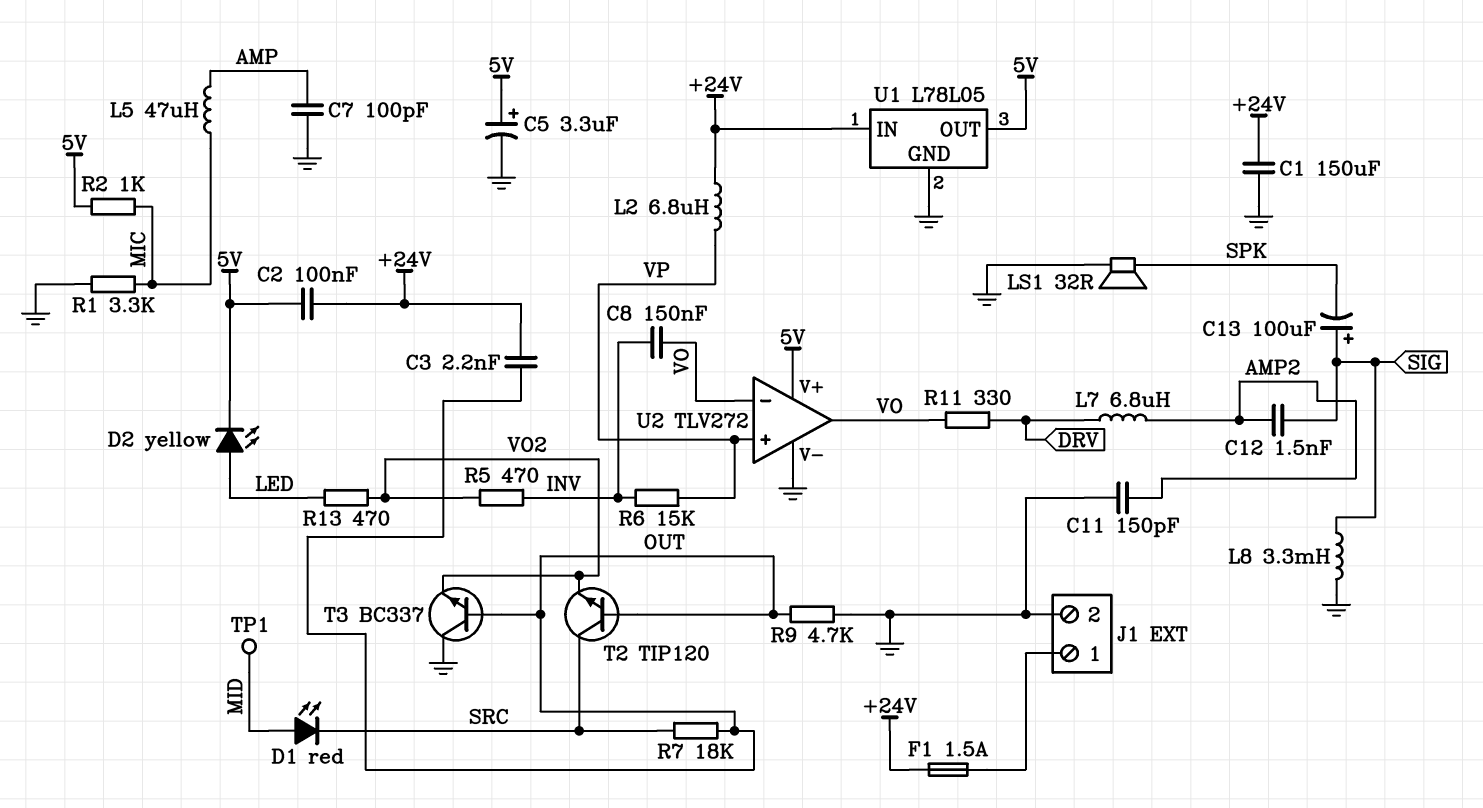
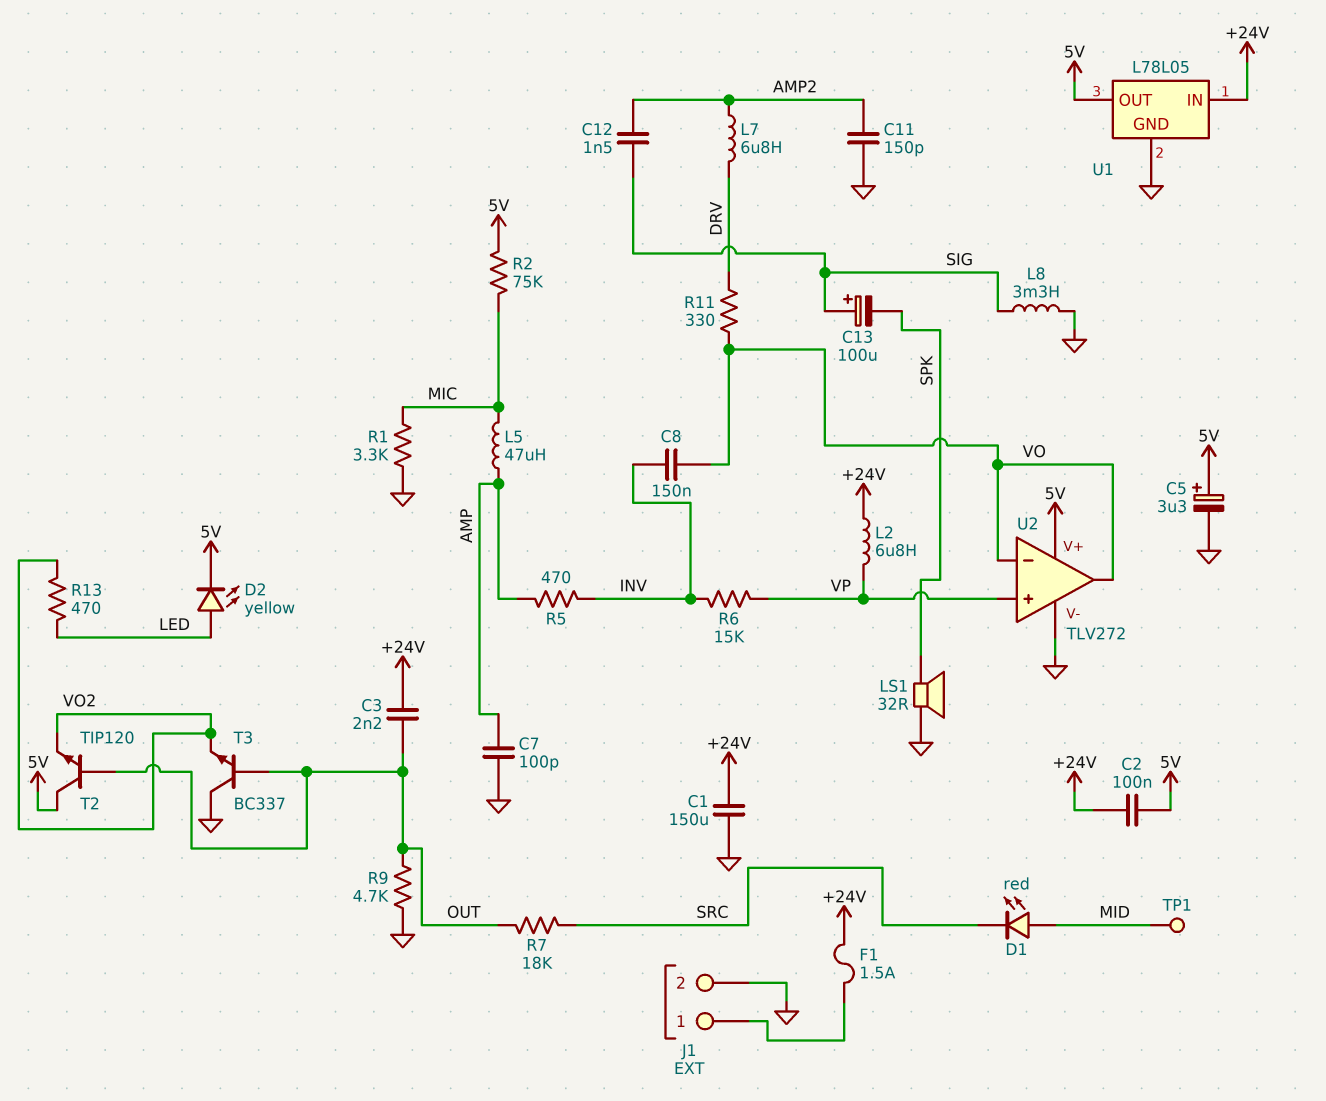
R2: 1k (5V, MIC) -> 75k (5V, MIC)
R5: 470 (INV, VO2) -> 470 (AMP, INV)
T2: NPN TIP120 (B OUT, C SRC, E VO2) -> NPN TIP120 (B OUT, C 5V, E VO2)

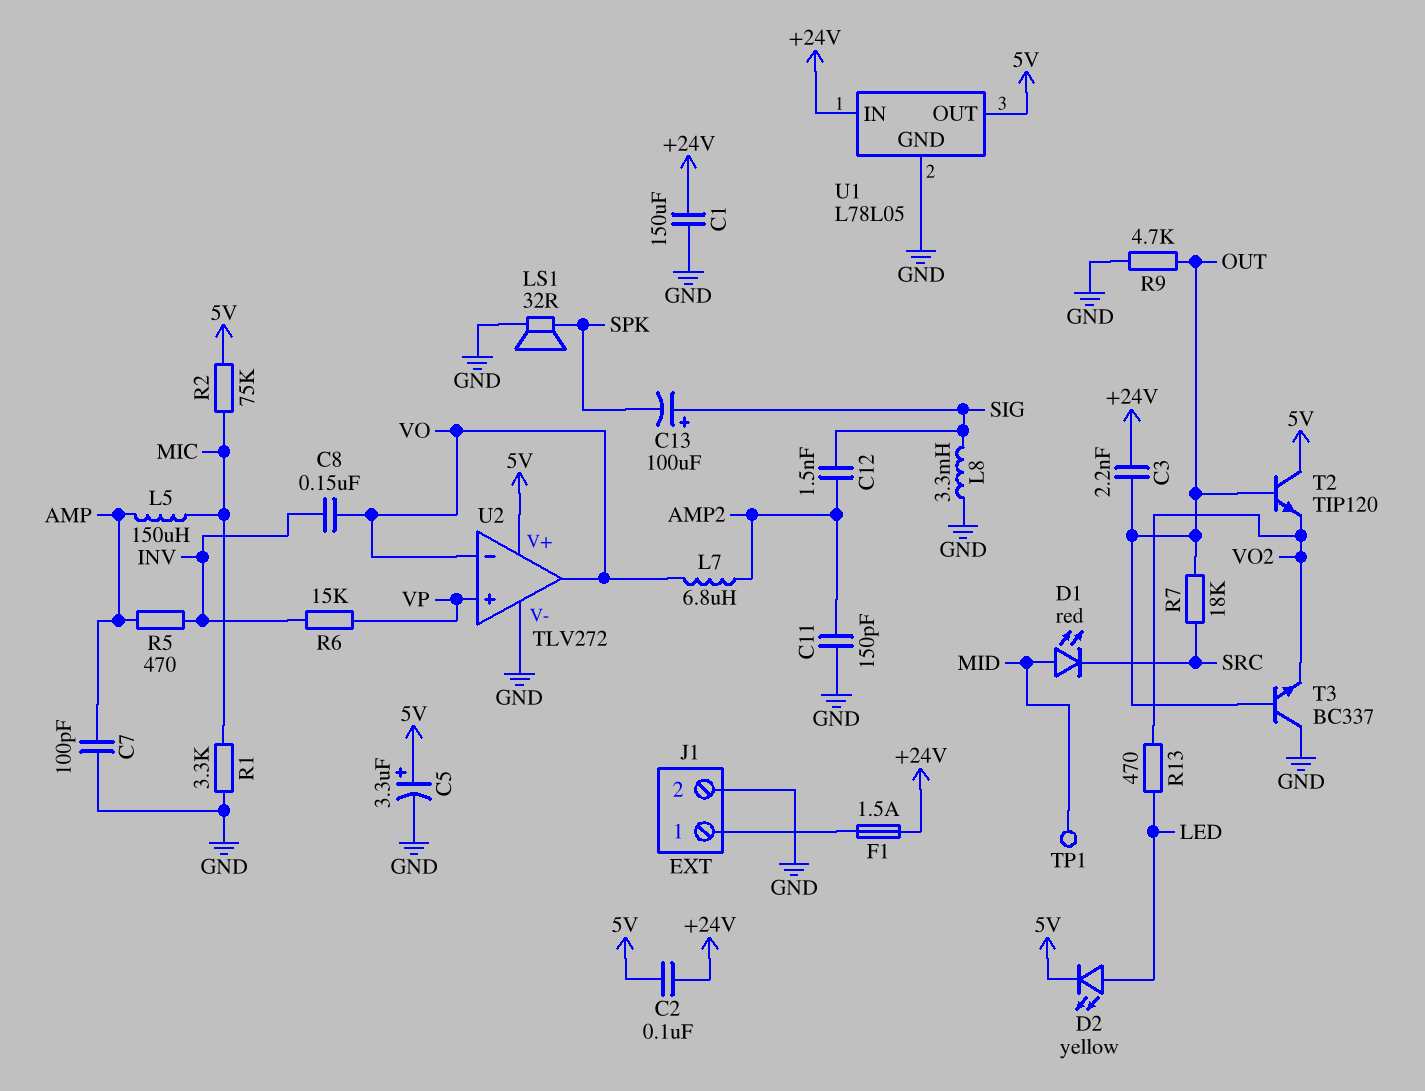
L2: 6.8uH (+24V, VP) -> none
L5: 47uH (AMP, MIC) -> 150uH (AMP, MIC)
L7: 6.8uH (AMP2, DRV) -> 6.8uH (AMP2, VO)
R11: 330 (DRV, VO) -> none

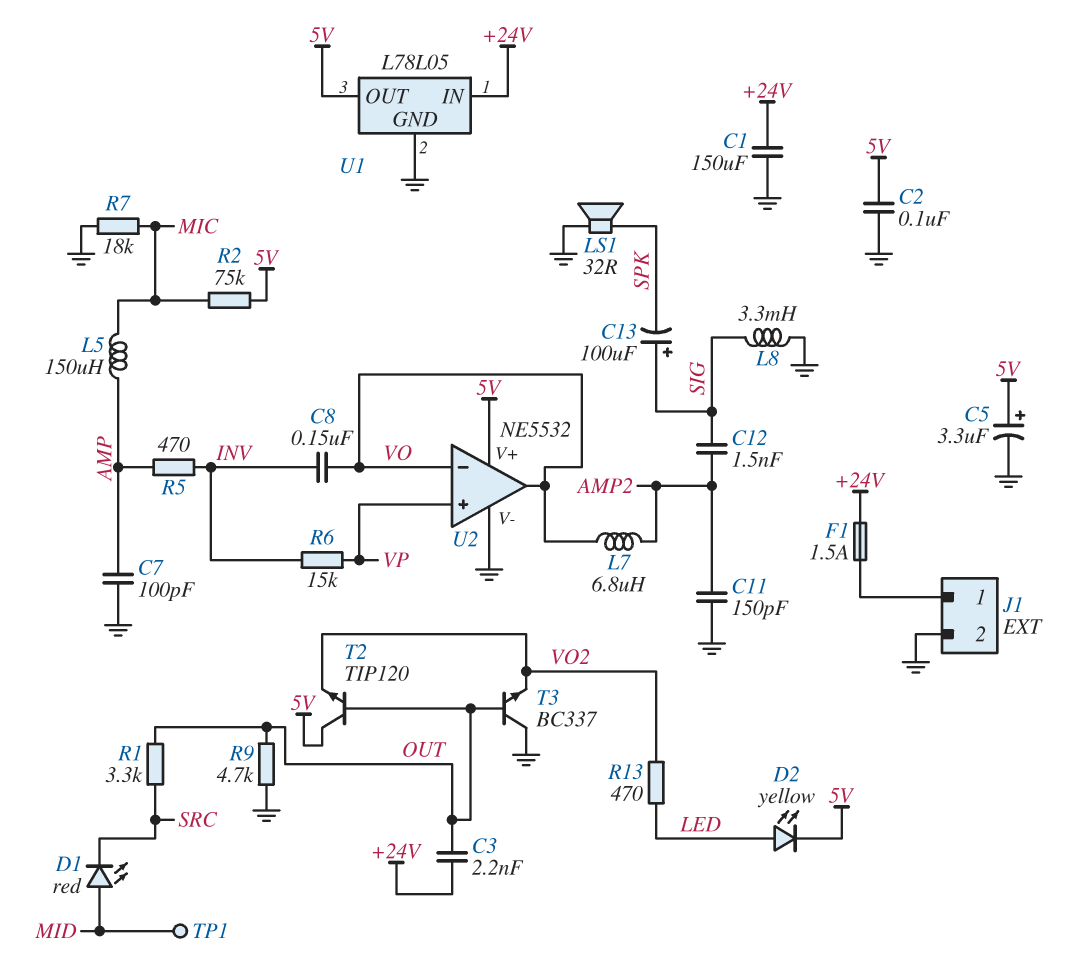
C2: 100nF (+24V, 5V) -> 100nF (5V, GND)
R1: 3.3k (GND, MIC) -> 3.3k (OUT, SRC)
R7: 18k (OUT, SRC) -> 18k (GND, MIC)
U2: TLV272 -> NE5532

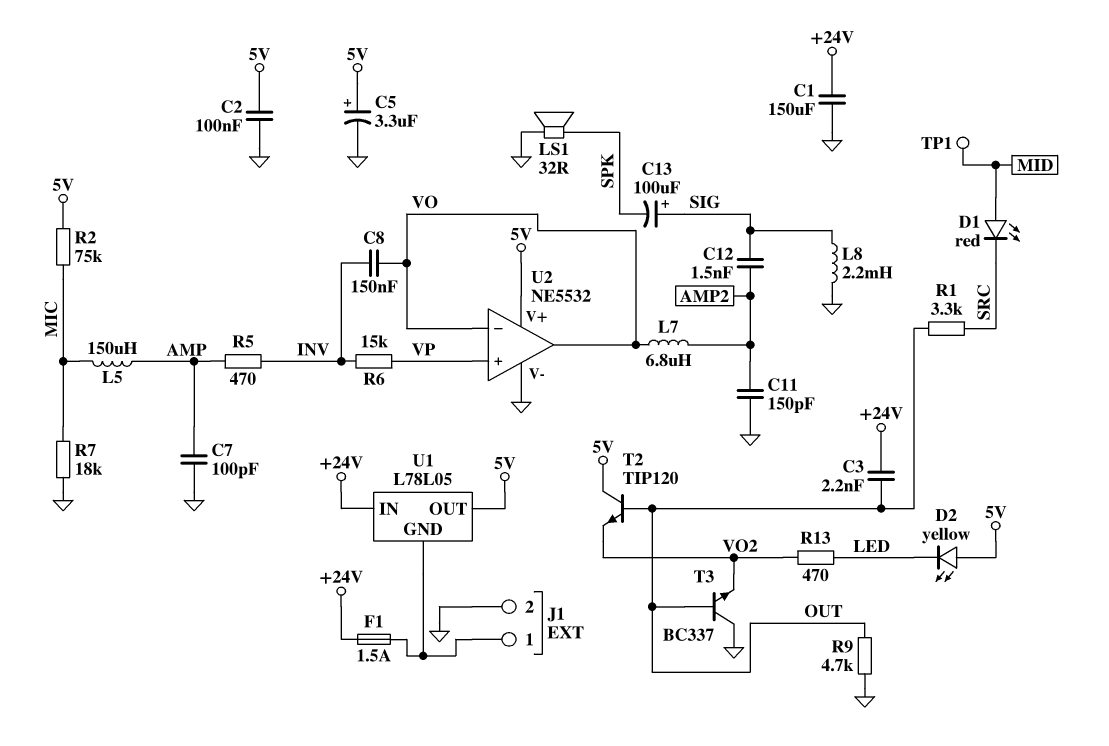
D2: LED yellow (A LED, K 5V) -> LED yellow (A 5V, K LED)
L8: 3.3mH (GND, SIG) -> 2.2mH (GND, SIG)
U1 pin GND: GND -> J1/1

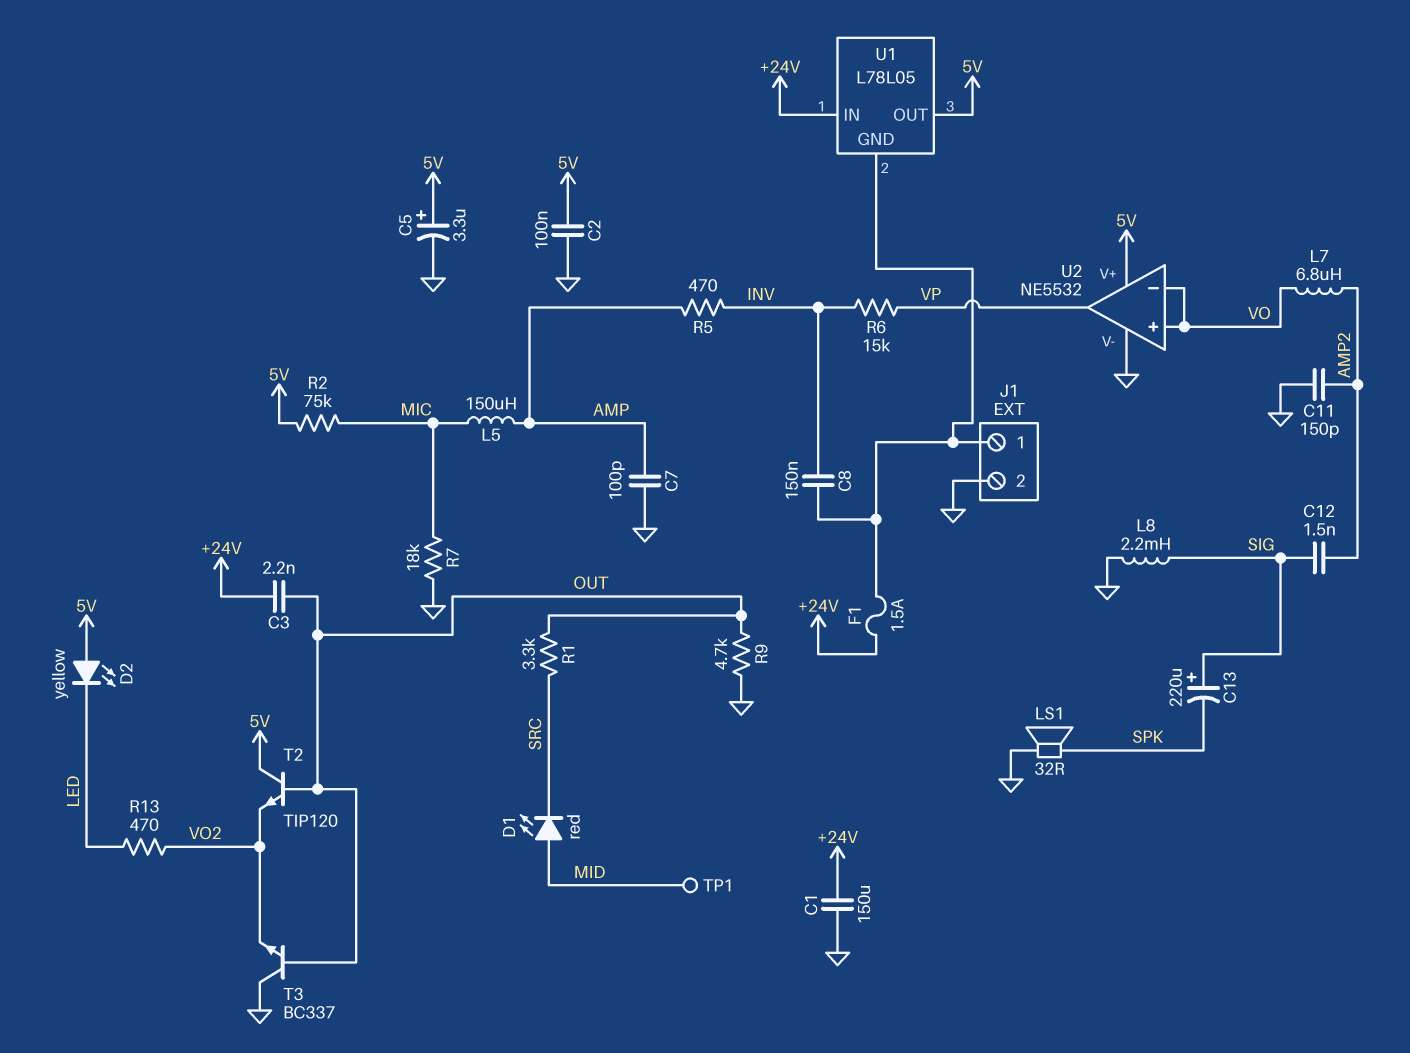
C8: 150nF (INV, VO) -> 150nF (INV, J1/1)
C13: 100uF (plus SIG, minus SPK) -> 220uF (plus SIG, minus SPK)
U2 pin in+: VP -> VO
U2 pin out: VO -> VP

